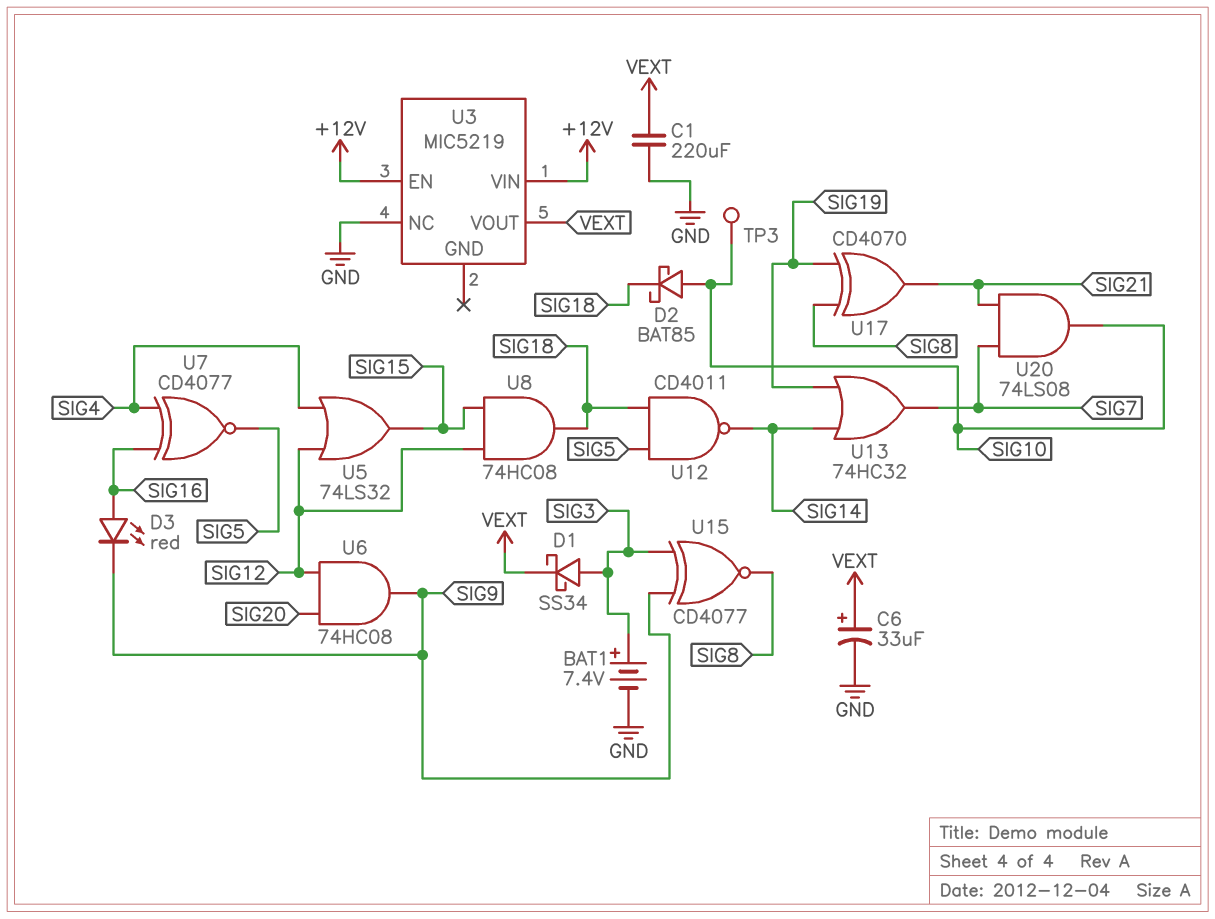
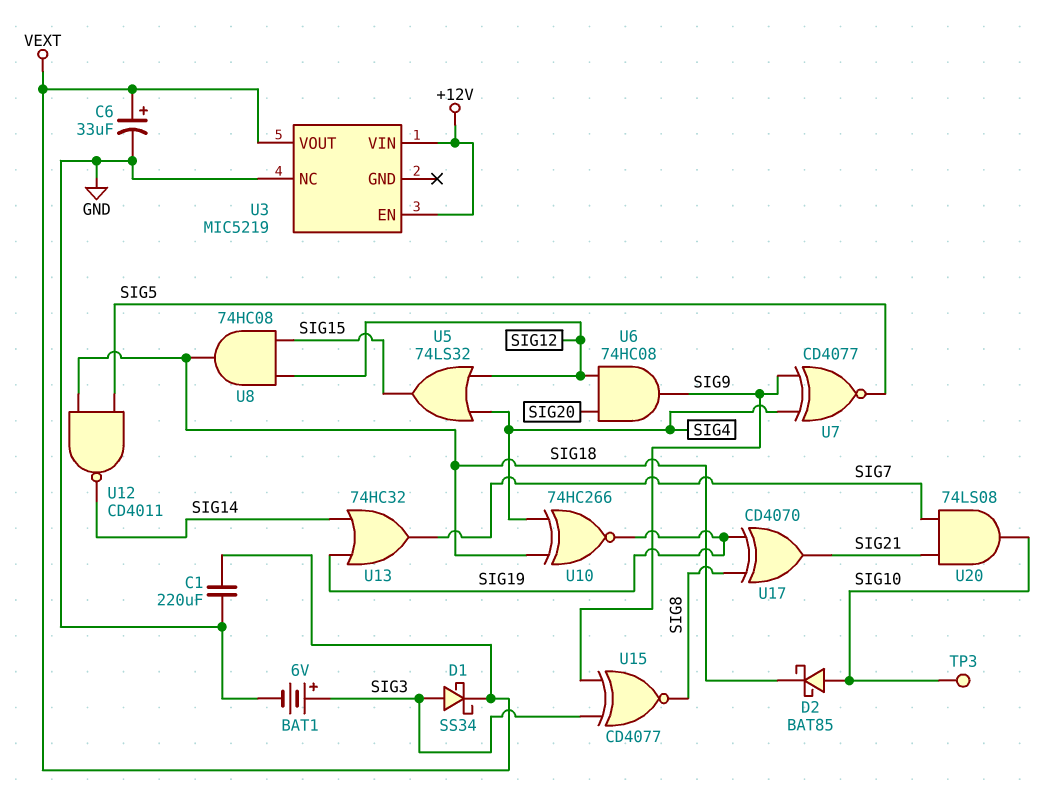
BAT1: 7.4V (plus SIG3, minus GND) -> 6V (plus SIG3, minus GND)
D3: LED red (A SIG16, K SIG9) -> none
U7: XNOR CD4077 (in SIG4, in SIG16, out SIG5) -> XNOR CD4077 (in SIG4, in SIG9, out SIG5)
U10: none -> XNOR 74HC266 (in SIG4, in SIG18, out SIG19)

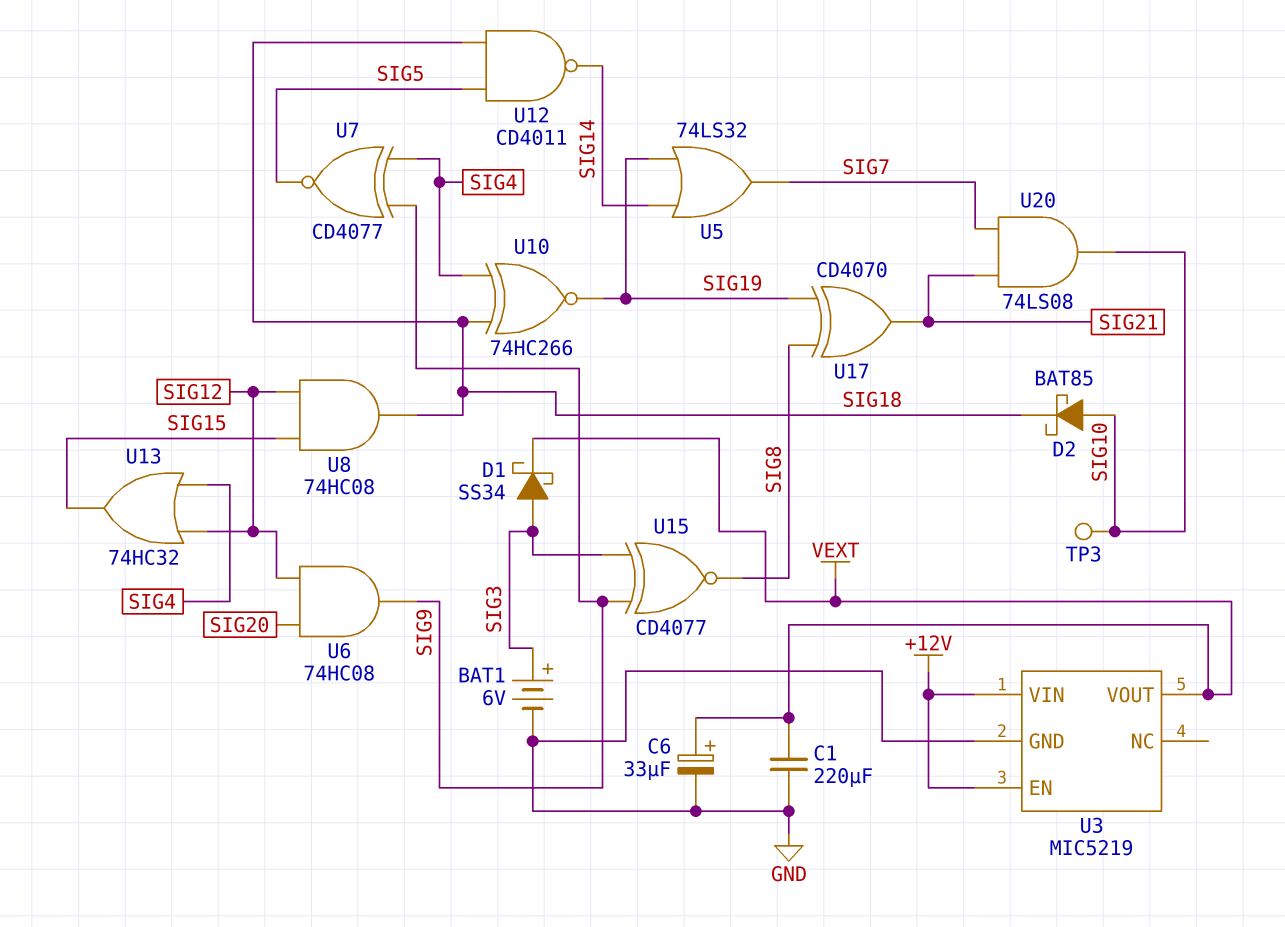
U3 pin GND: none -> GND
U3 pin NC: GND -> none
U5: OR 74LS32 (in SIG4, in SIG12, out SIG15) -> OR 74LS32 (in SIG14, in SIG19, out SIG7)
U13: OR 74HC32 (in SIG14, in SIG19, out SIG7) -> OR 74HC32 (in SIG4, in SIG12, out SIG15)

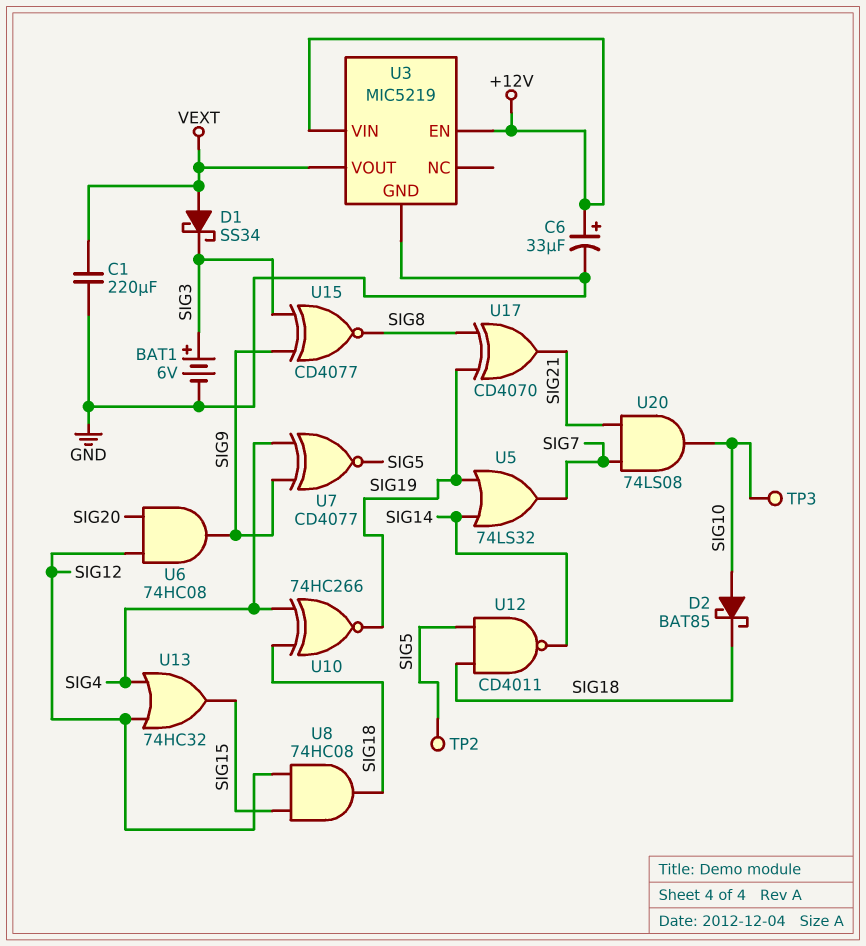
C6: 33uF (plus VEXT, minus GND) -> 33uF (plus +12V, minus GND)
D1: schottky SS34 (A SIG3, K VEXT) -> schottky SS34 (A VEXT, K SIG3)
TP2: none -> test point (SIG5)

